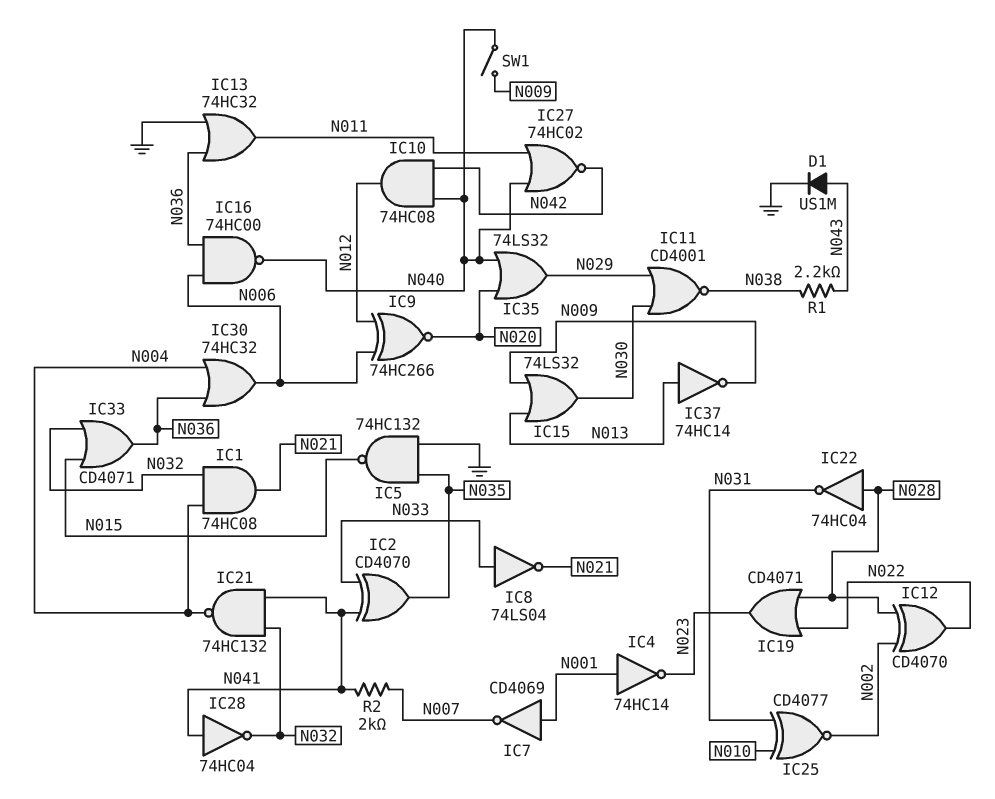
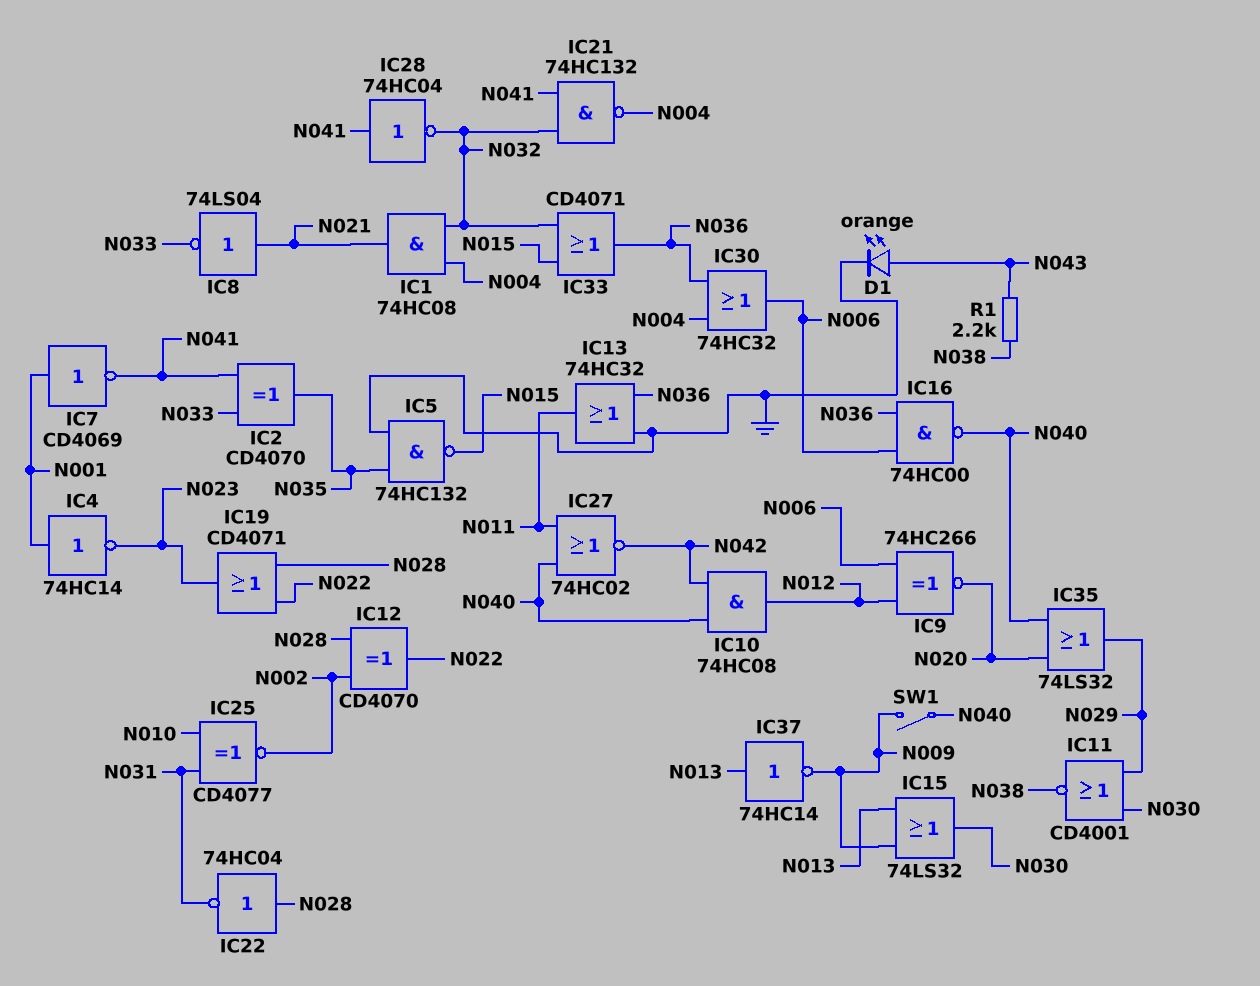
D1: diode US1M (A N043, K GND) -> LED orange (A N043, K GND)
IC7: NOT CD4069 (in N001, out N007) -> NOT CD4069 (in N001, out N041)
IC8: NOT 74LS04 (in N033, out N021) -> NOT 74LS04 (in N021, out N033)
R2: 2k (N007, N041) -> none

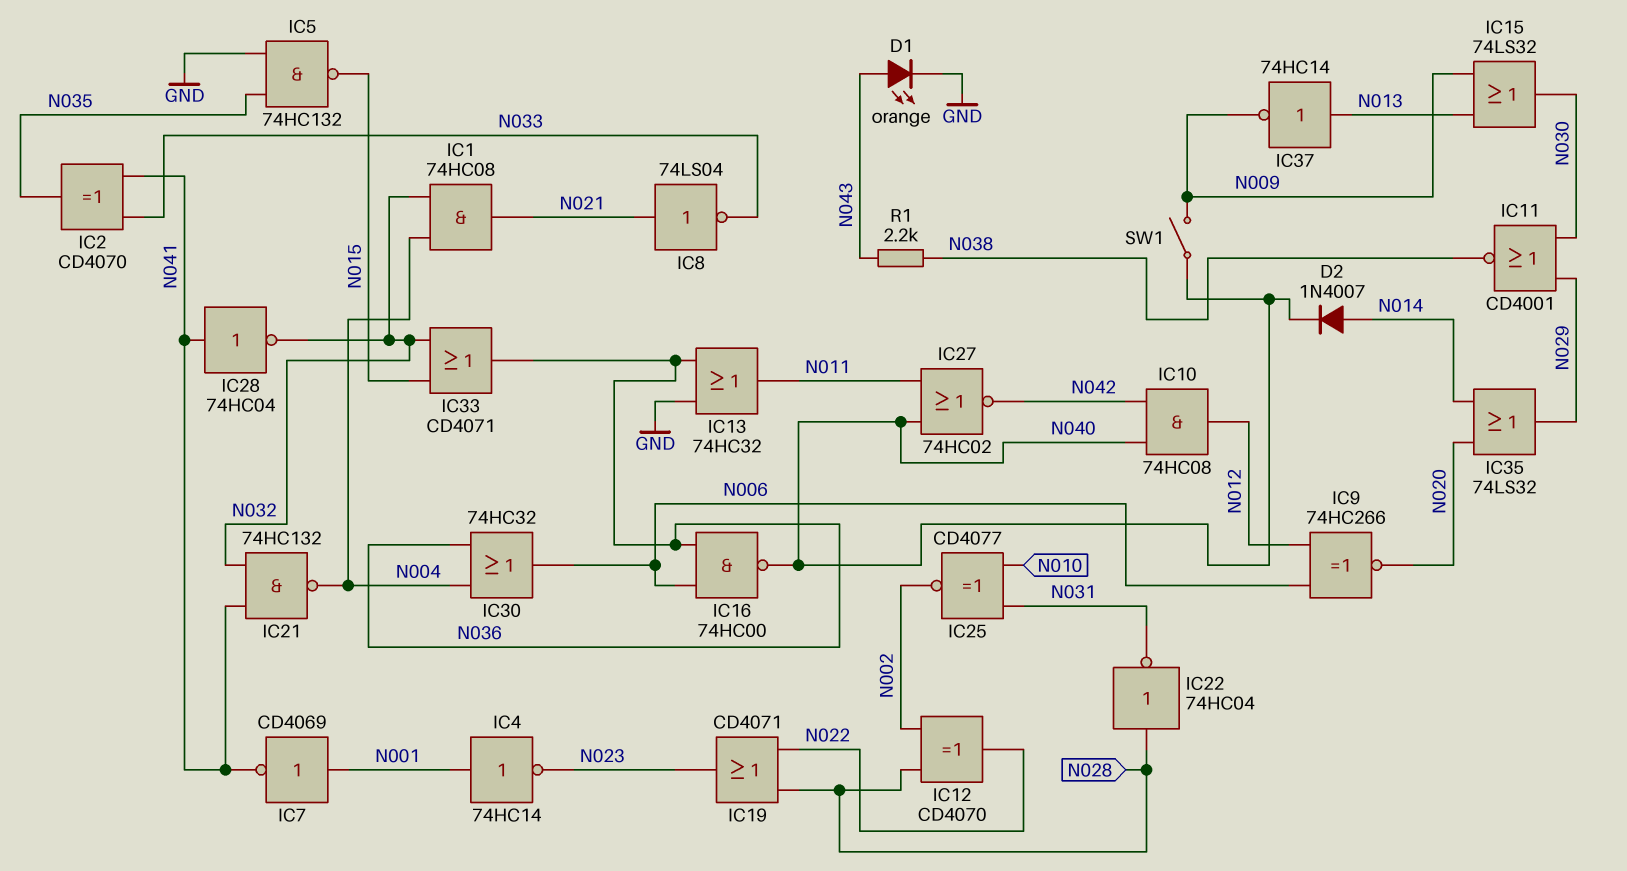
D2: none -> diode 1N4007 (A N014, K N040)
IC35: OR 74LS32 (in N020, in N040, out N029) -> OR 74LS32 (in N014, in N020, out N029)

